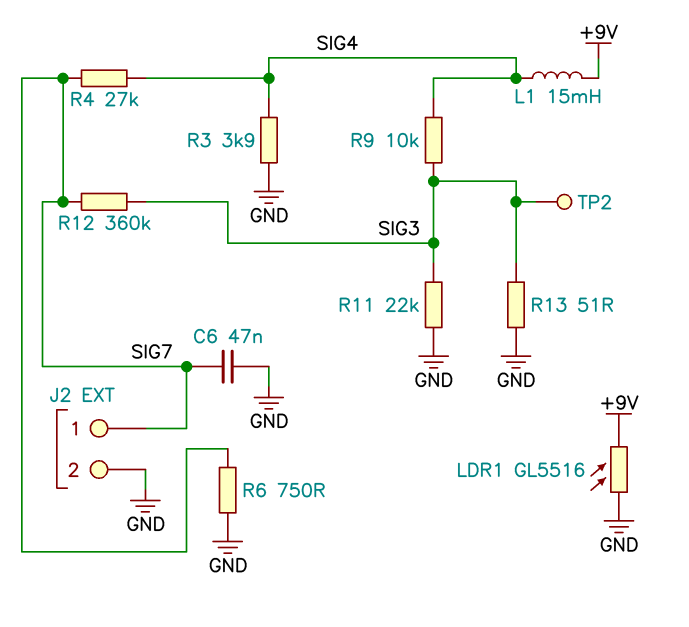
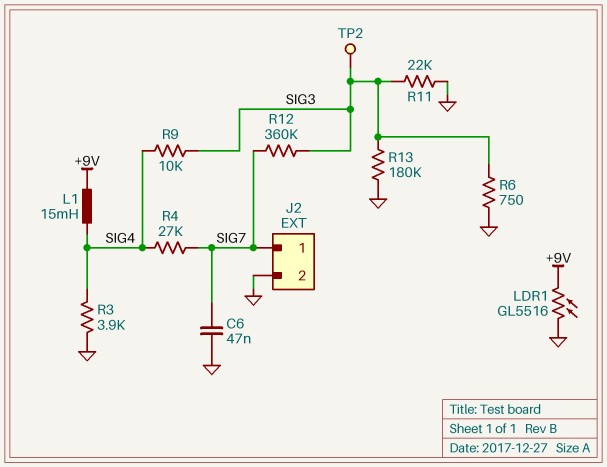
R6: 750 (GND, SIG7) -> 750 (GND, SIG3)
R13: 51 (GND, SIG3) -> 180k (GND, SIG3)

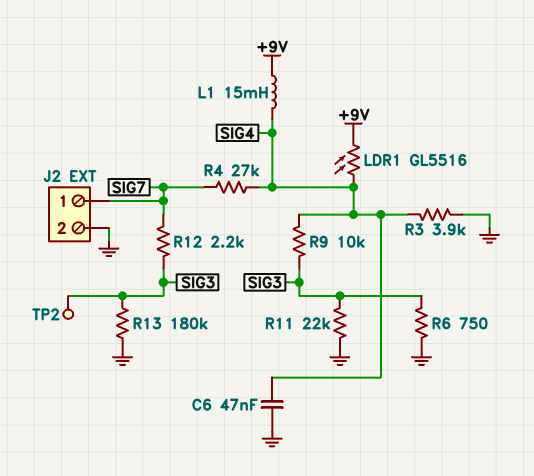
C6: 47nF (GND, SIG7) -> 47nF (GND, SIG4)
LDR1: GL5516 (+9V, GND) -> GL5516 (+9V, SIG4)
R12: 360k (SIG3, SIG7) -> 2.2k (SIG3, SIG7)

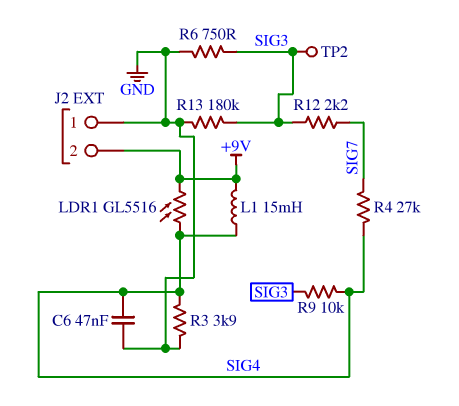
J2 pin 1: SIG7 -> GND
J2 pin 2: GND -> +9V
R11: 22k (GND, SIG3) -> none

